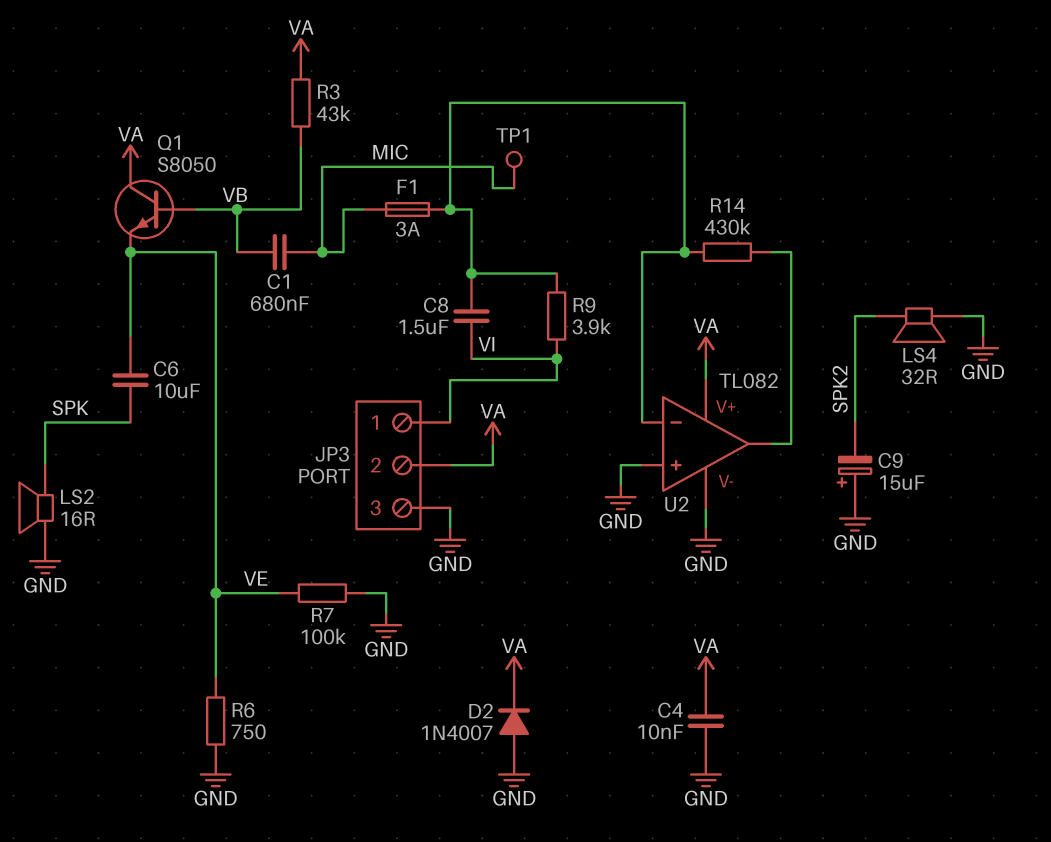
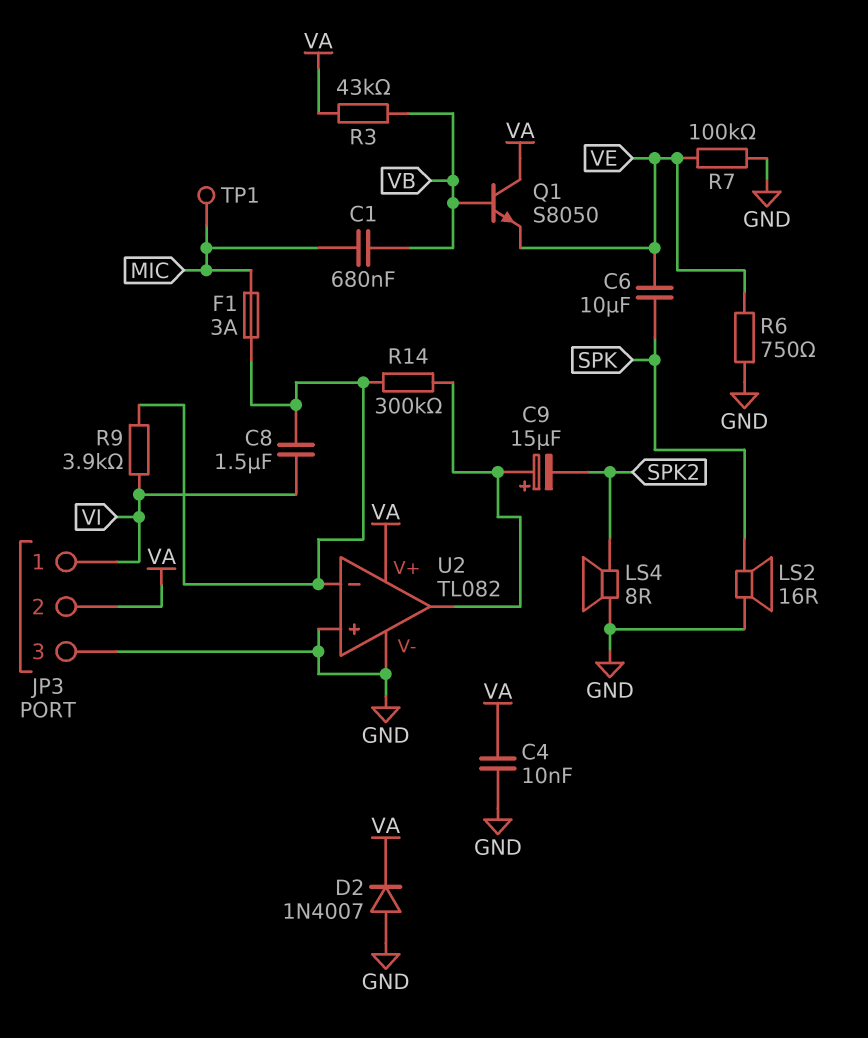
C9: 15uF (plus GND, minus SPK2) -> 15uF (plus U2/out, minus SPK2)
LS4: speaker 32R (GND, SPK2) -> speaker 8R (GND, SPK2)
R14: 430k (U2/in-, U2/out) -> 300k (U2/in-, U2/out)

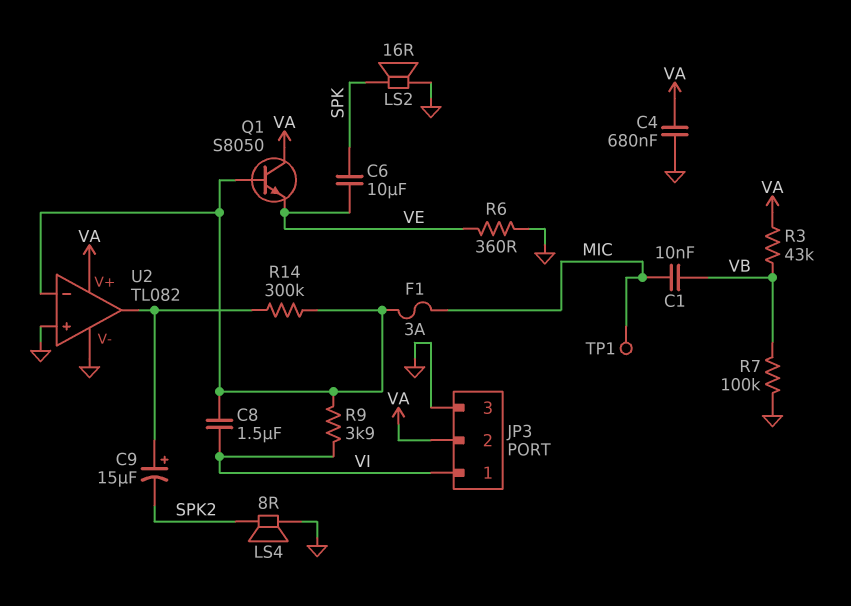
C1: 680nF (MIC, VB) -> 10nF (MIC, VB)
C4: 10nF (GND, VA) -> 680nF (GND, VA)
D2: diode 1N4007 (A GND, K VA) -> none
Q1: NPN S8050 (B VB, C VA, E VE) -> NPN S8050 (B U2/in-, C VA, E VE)
R6: 750 (GND, VE) -> 360 (GND, VE)
R7: 100k (GND, VE) -> 100k (GND, VB)

